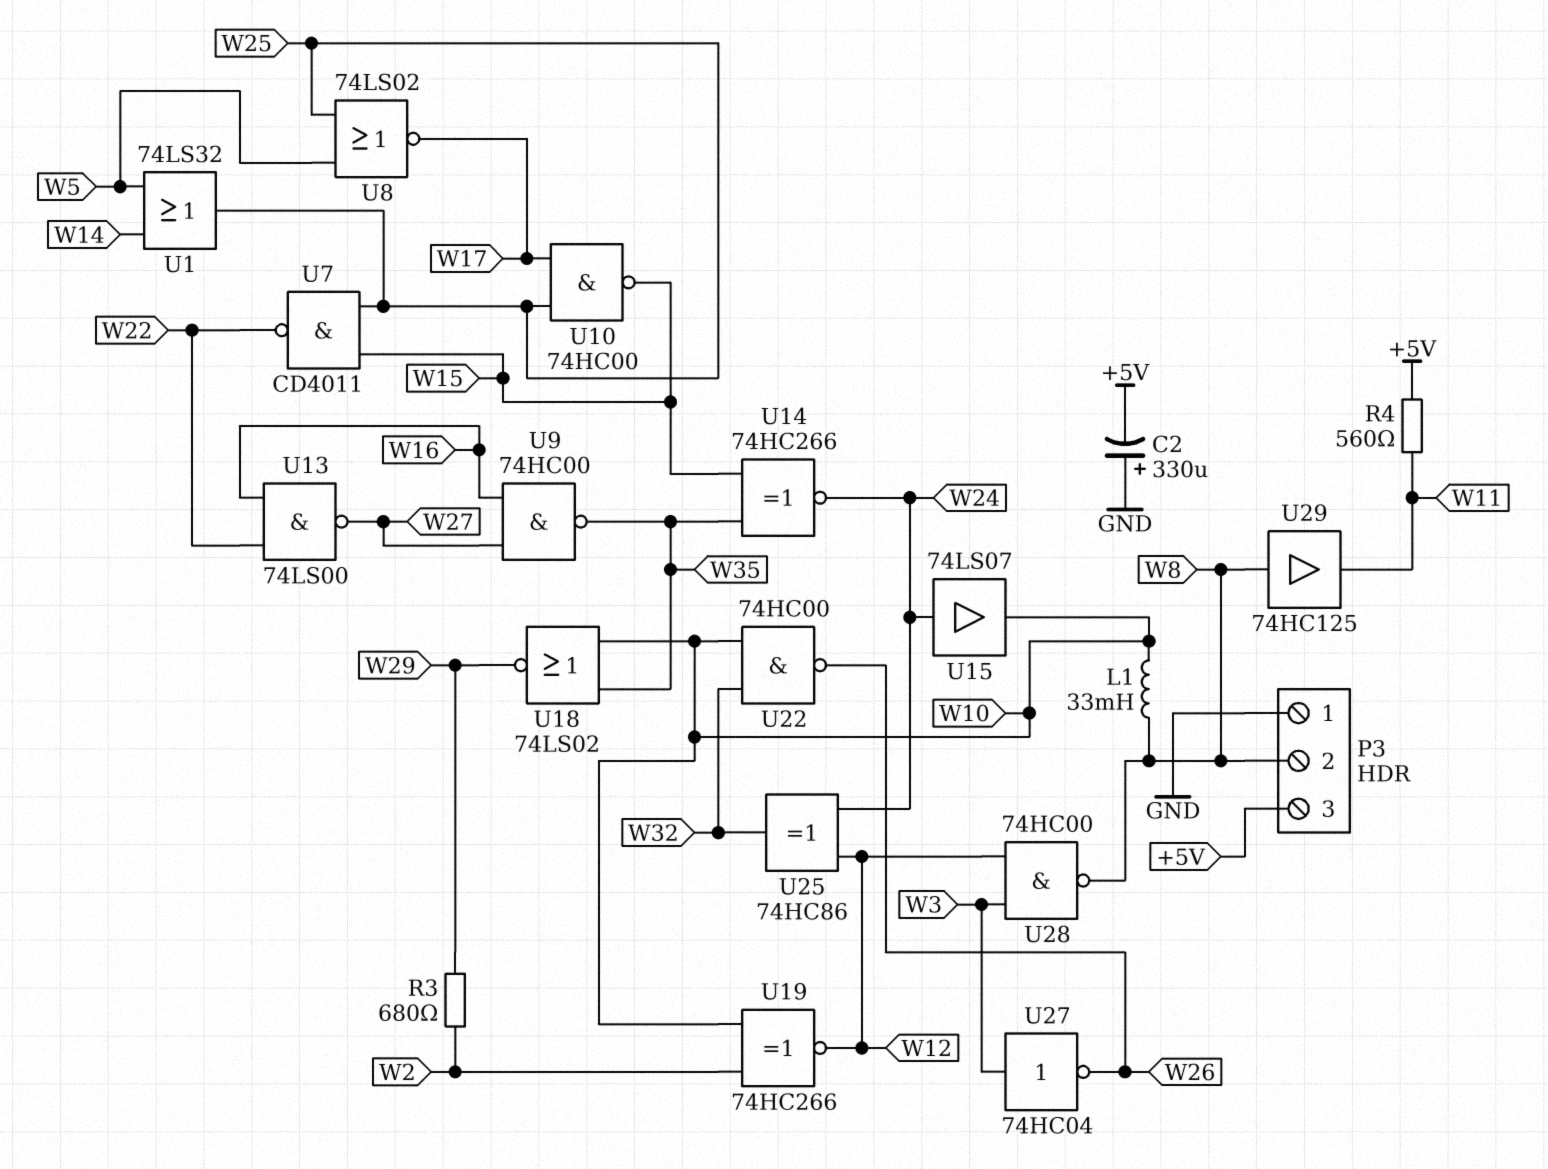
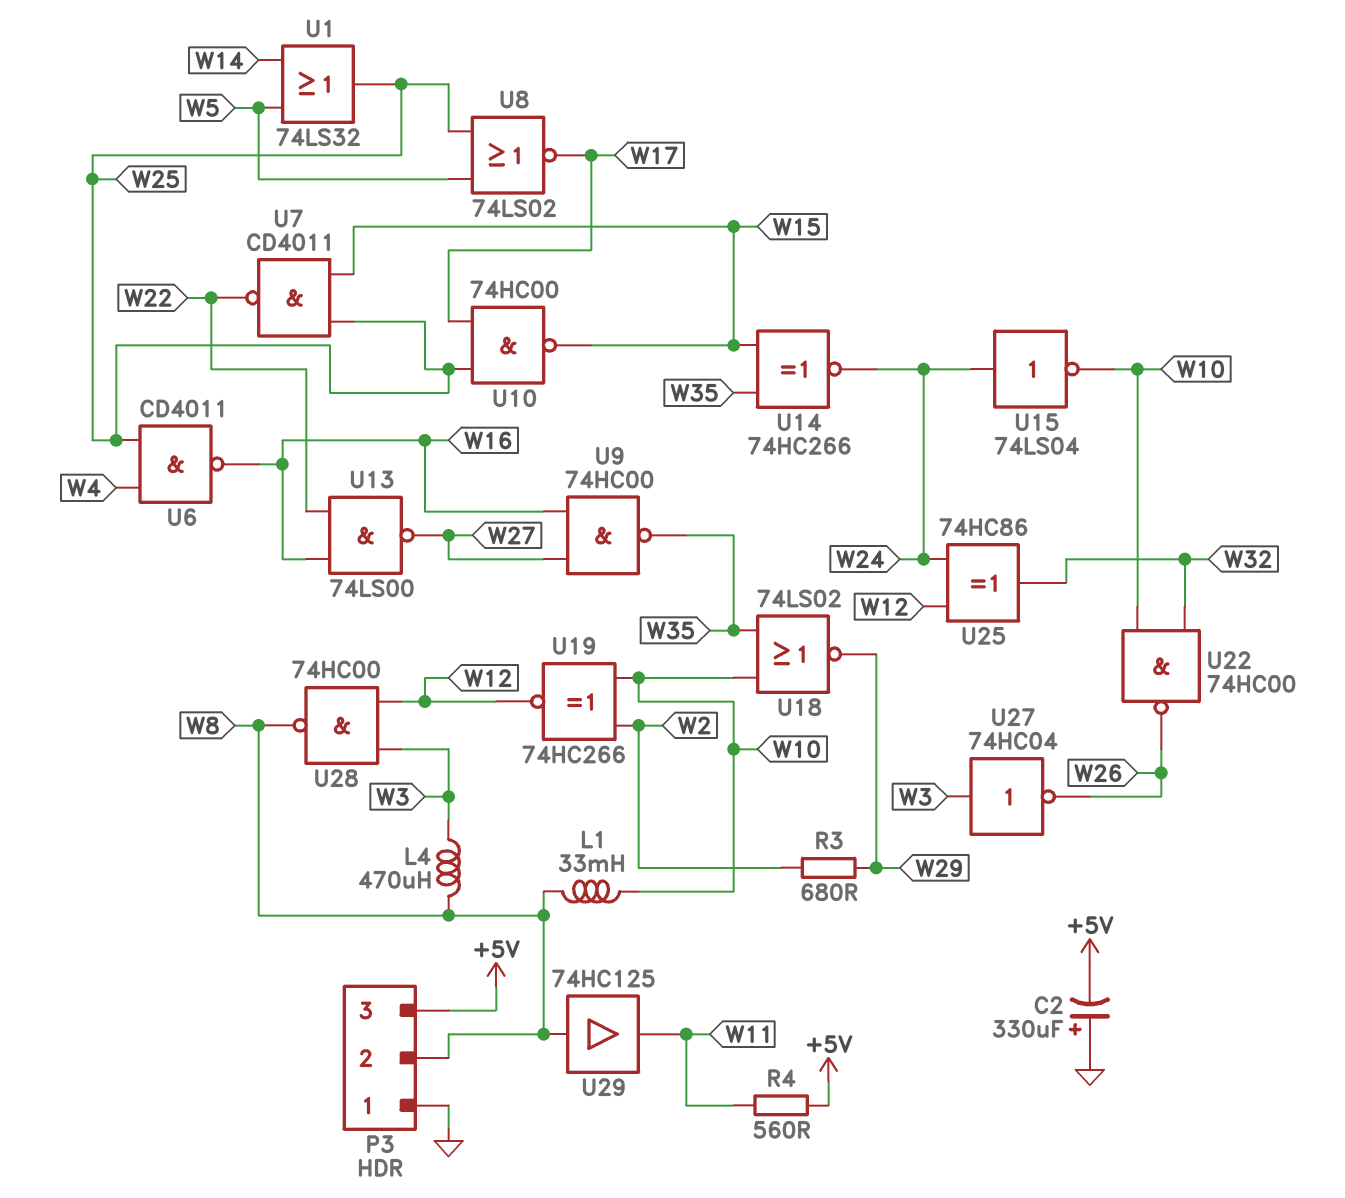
L4: none -> 470uH (W3, W8)
U6: none -> NAND CD4011 (in W4, in W25, out W16)
U15: buffer 74LS07 (in W24, out W10) -> NOT 74LS04 (in W24, out W10)

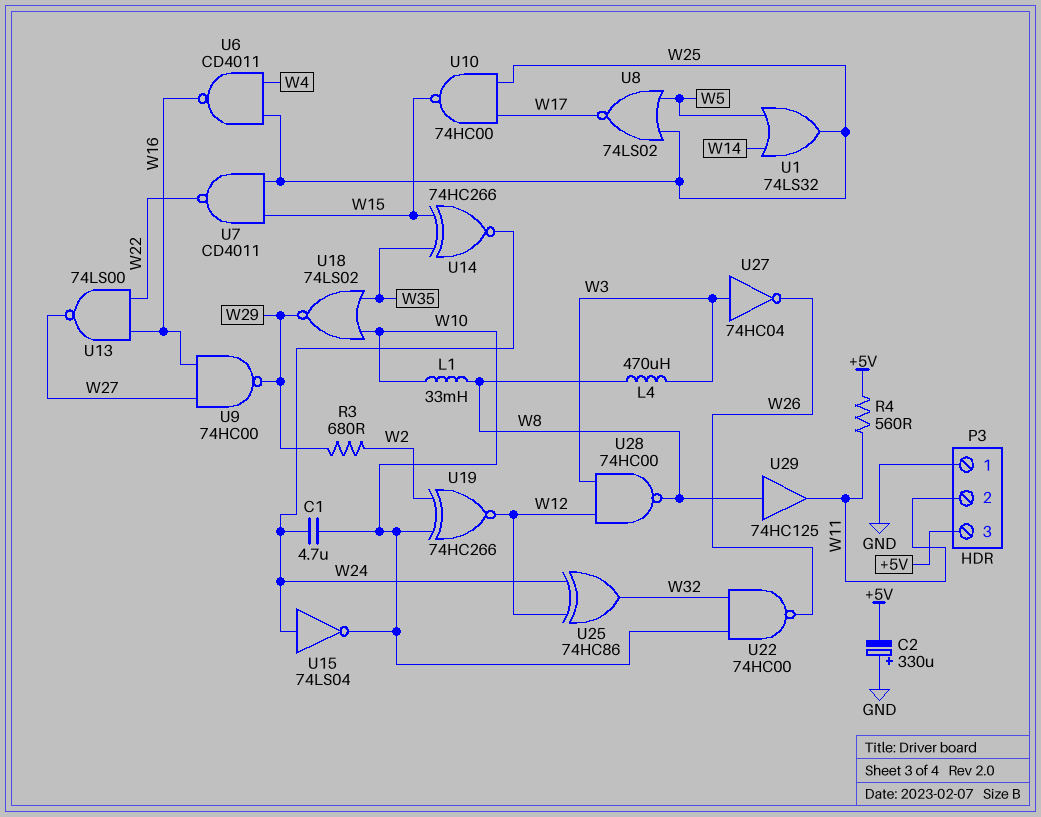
C1: none -> 4.7uF (W10, W24)
P3 pin 2: W8 -> W11
U9: NAND 74HC00 (in W16, in W27, out W35) -> NAND 74HC00 (in W16, in W27, out W29)

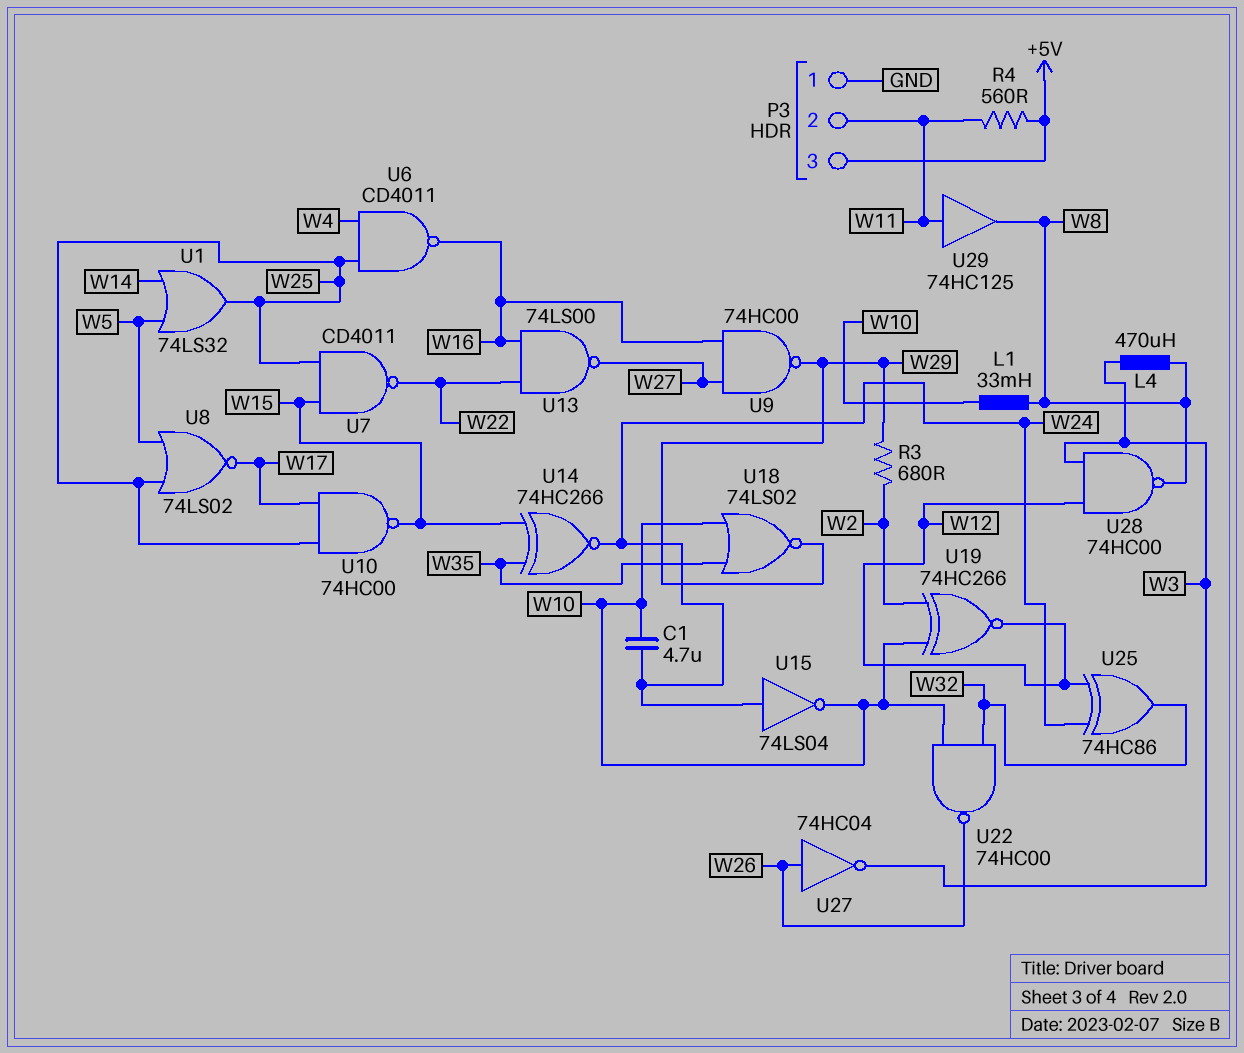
C2: 330uF (plus GND, minus +5V) -> none
U27: NOT 74HC04 (in W3, out W26) -> NOT 74HC04 (in W26, out W3)
U29: buffer 74HC125 (in W8, out W11) -> buffer 74HC125 (in W11, out W8)

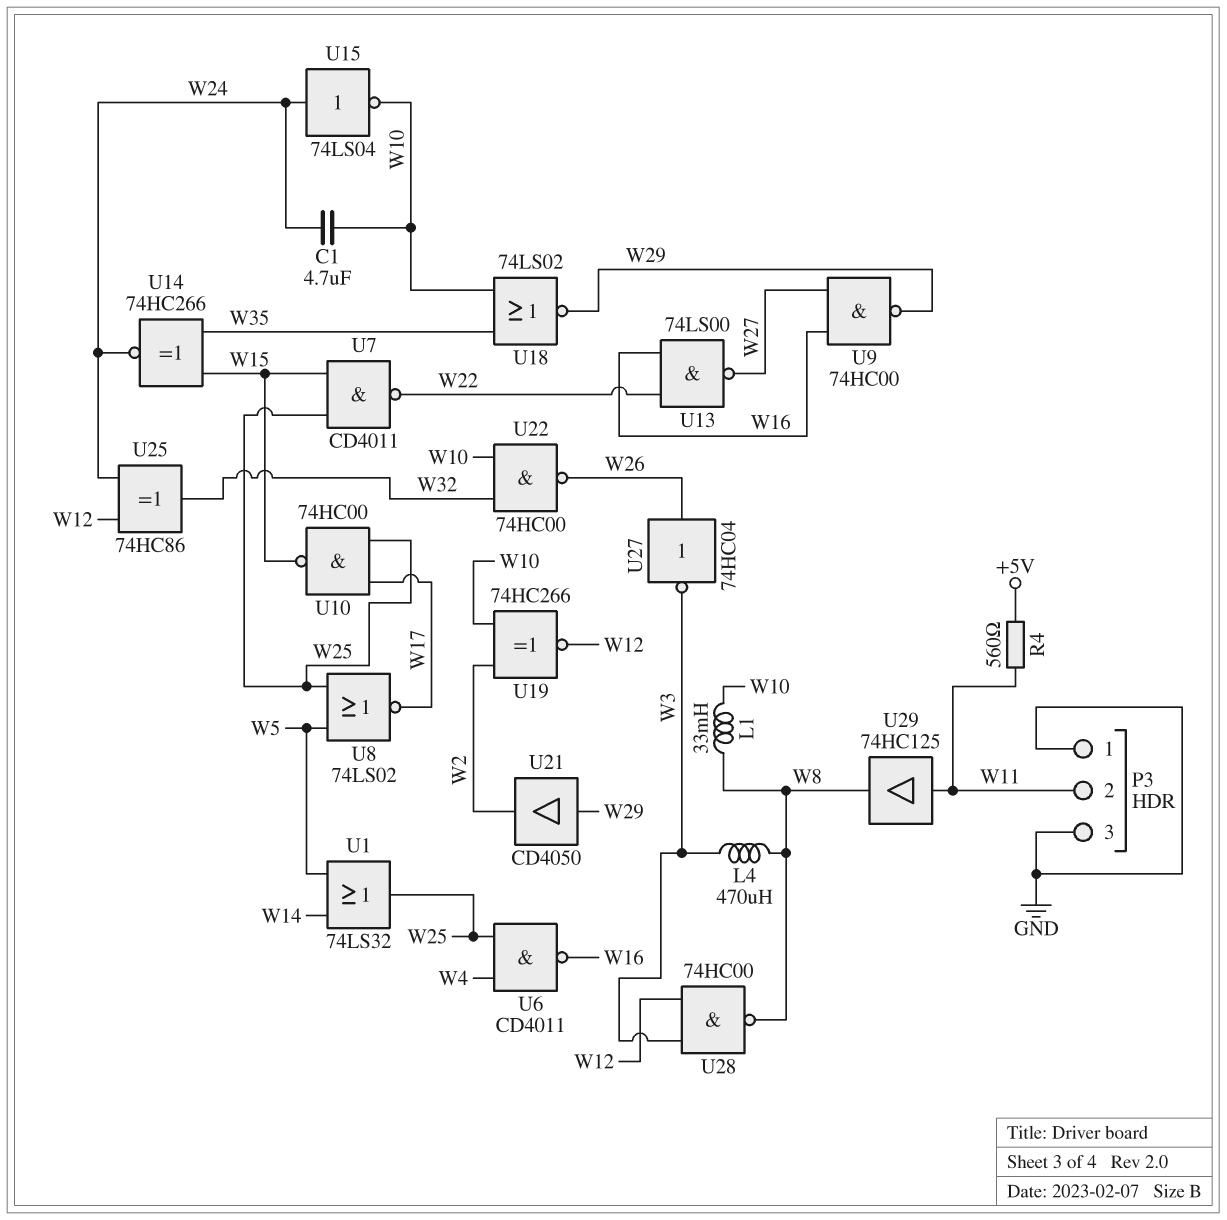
P3 pin 3: +5V -> GND
R3: 680 (W2, W29) -> none
U21: none -> buffer CD4050 (in W29, out W2)

